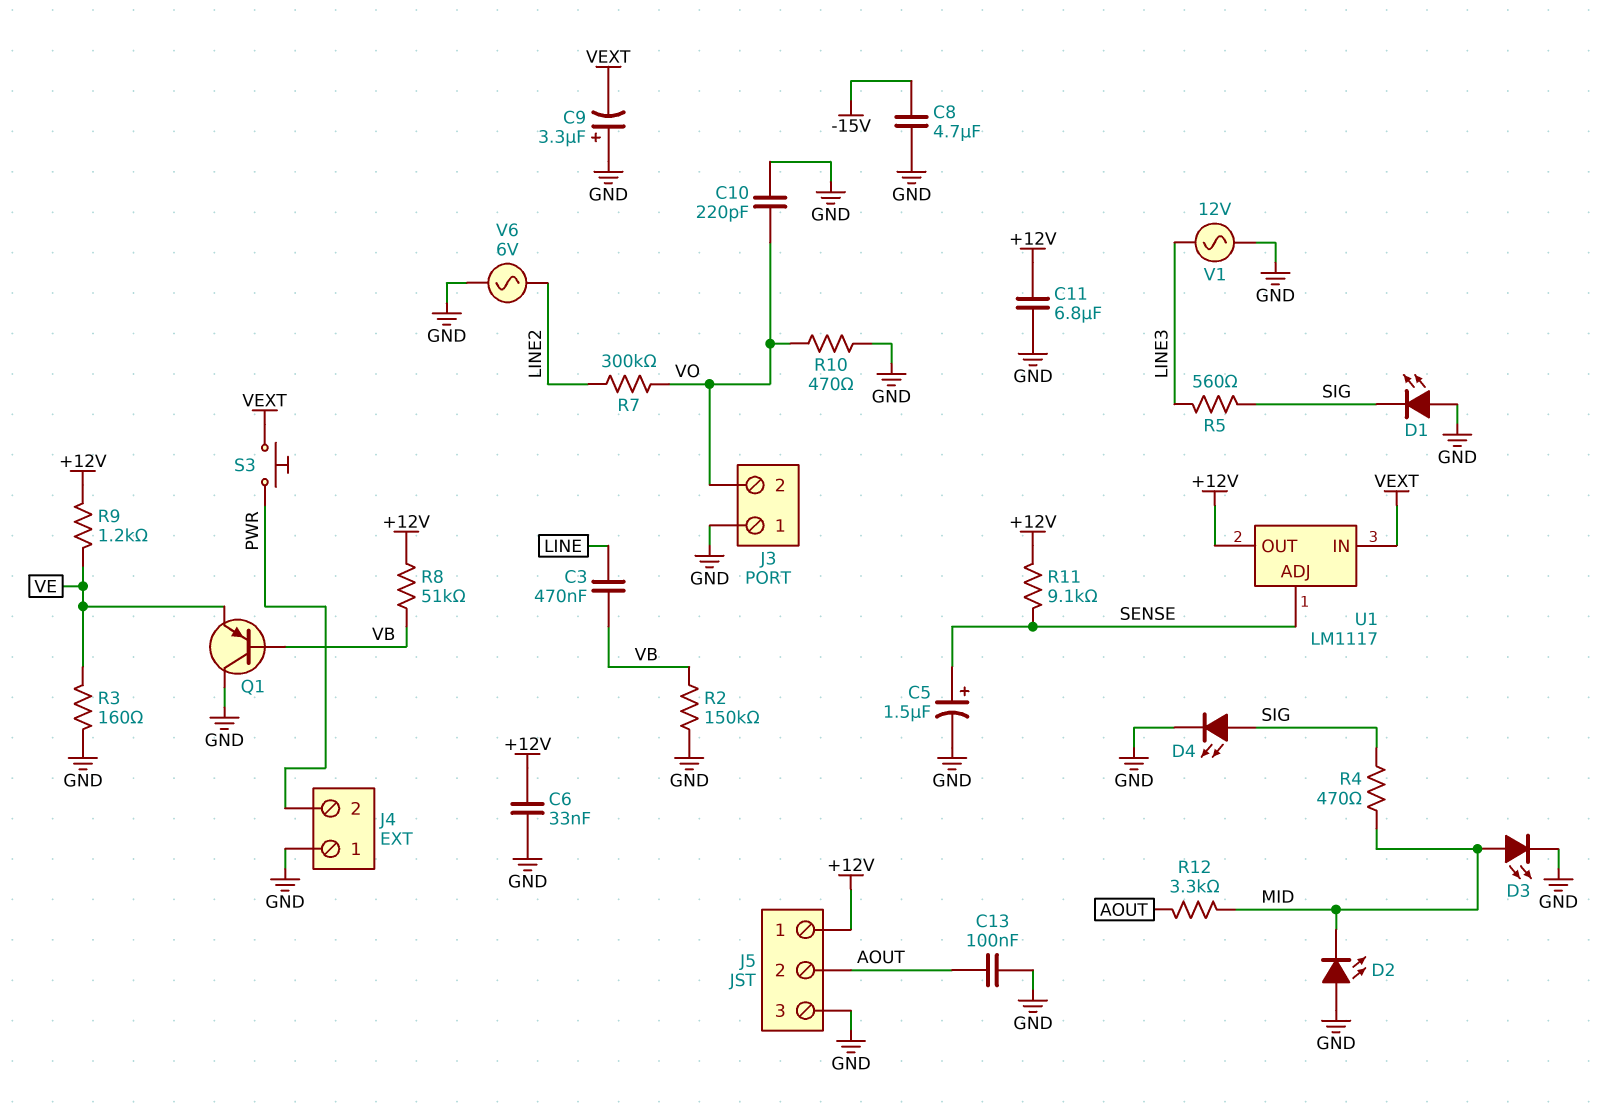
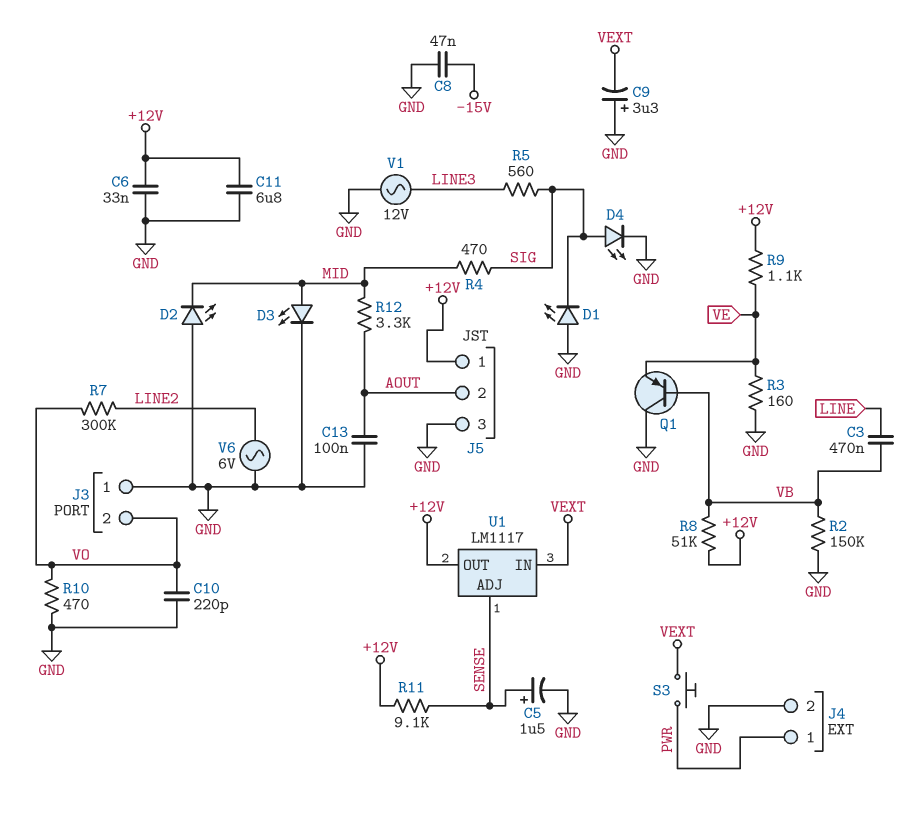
C8: 4.7uF (-15V, GND) -> 47nF (-15V, GND)
J4 pin 1: GND -> PWR
J4 pin 2: PWR -> GND
R9: 1.2k (+12V, VE) -> 1.1k (+12V, VE)

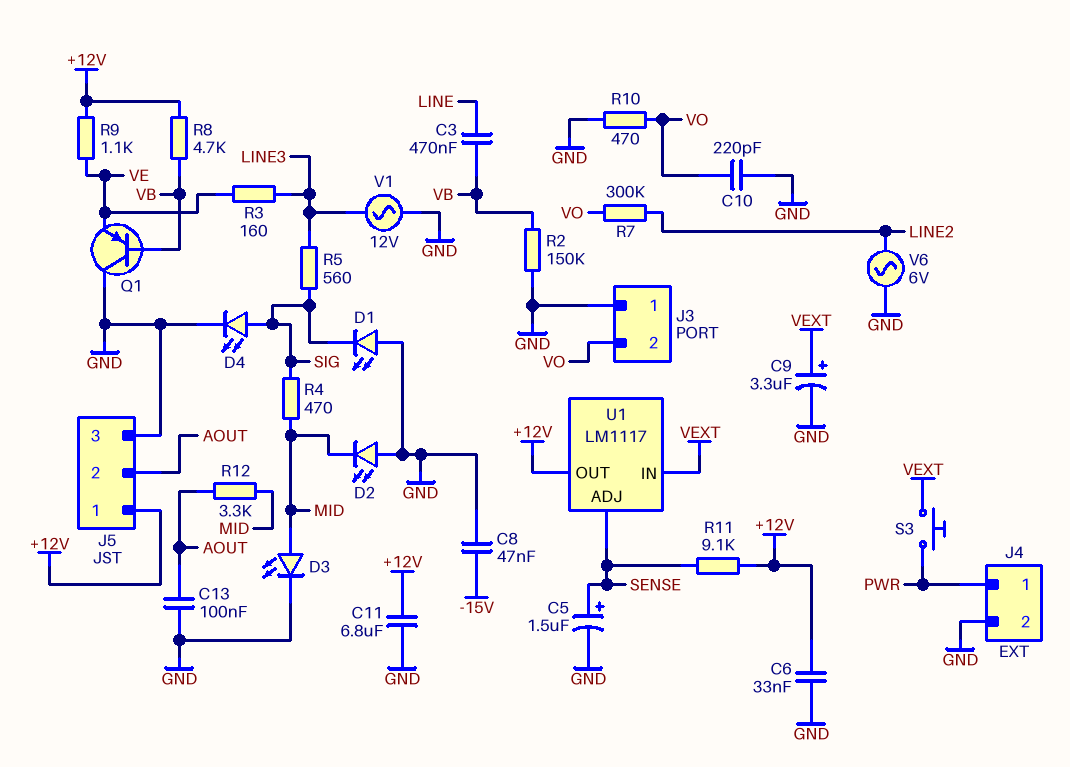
C9: 3.3uF (plus GND, minus VEXT) -> 3.3uF (plus VEXT, minus GND)
R3: 160 (GND, VE) -> 160 (LINE3, VE)
R8: 51k (+12V, VB) -> 4.7k (+12V, VB)

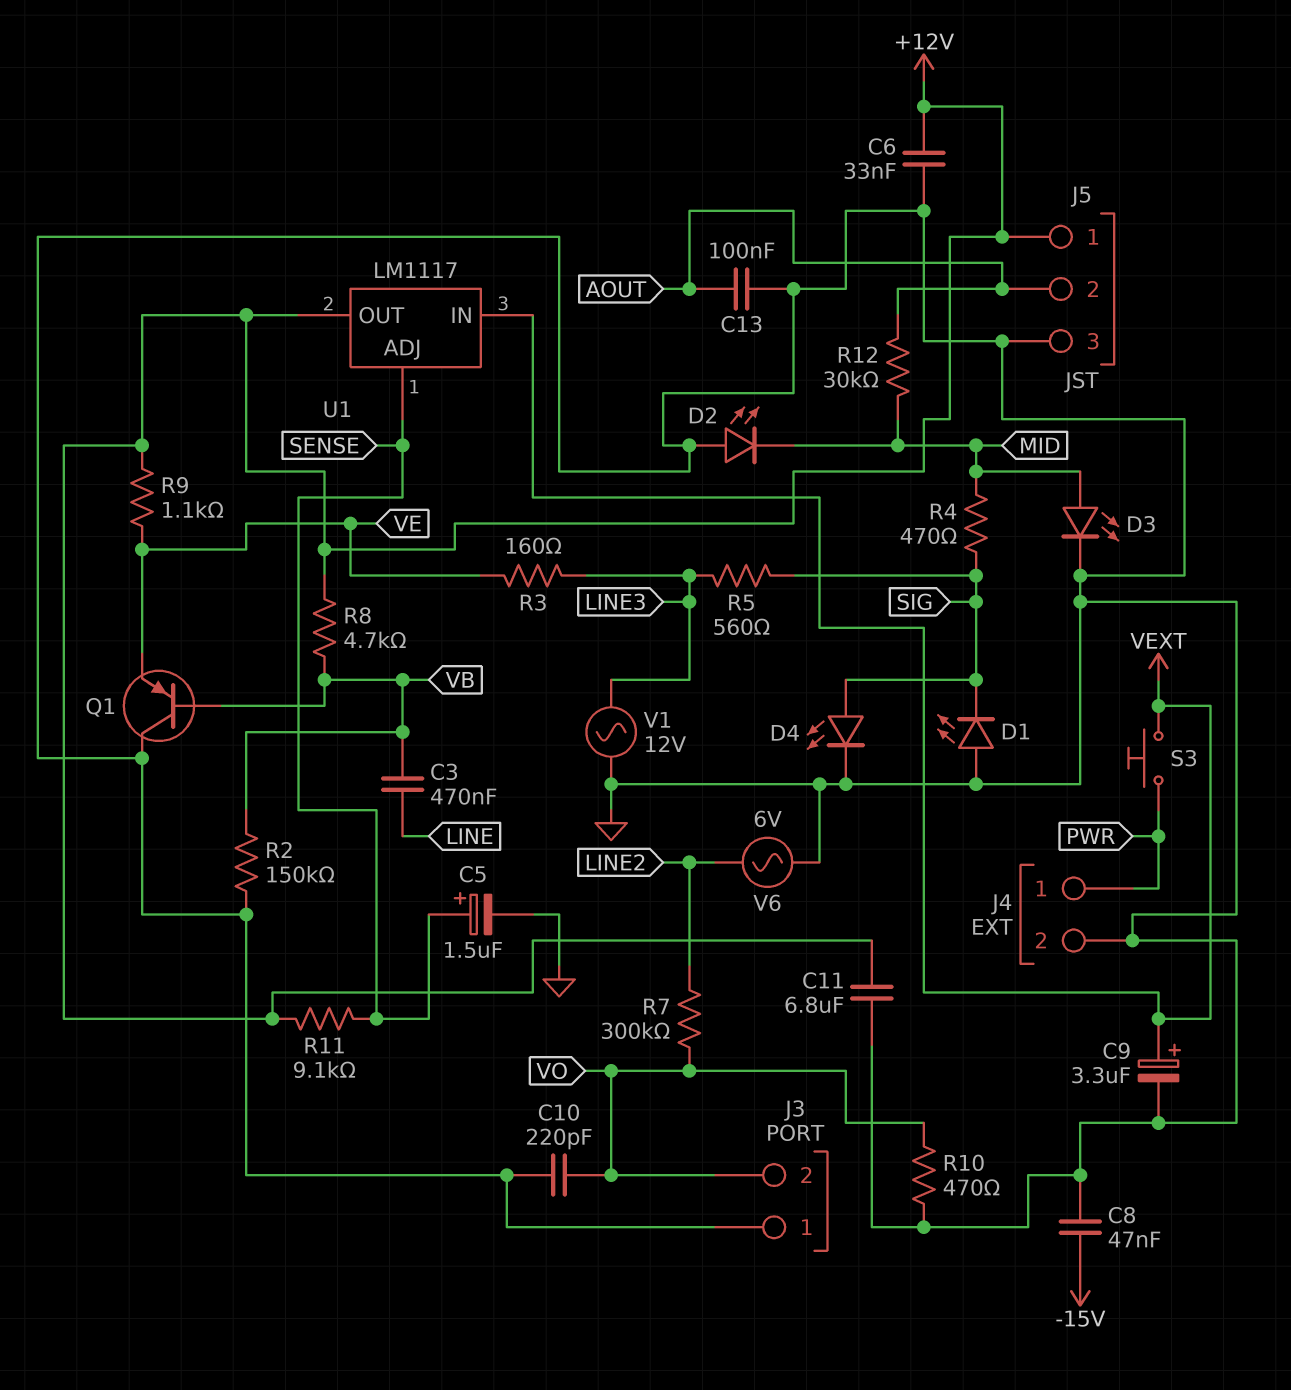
R12: 3.3k (AOUT, MID) -> 30k (AOUT, MID)

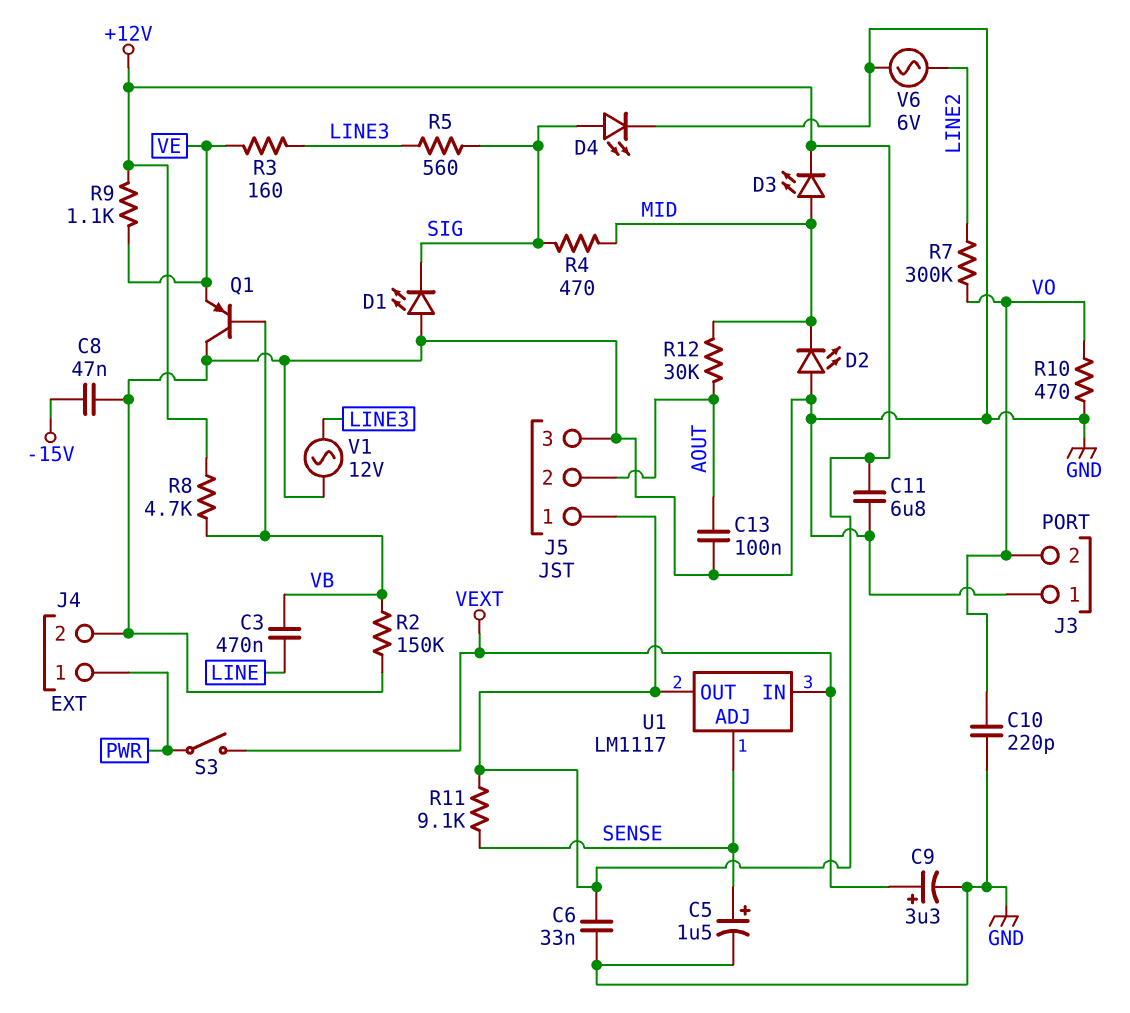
D3: LED (A MID, K GND) -> LED (A MID, K +12V)
S3: button (PWR, VEXT) -> switch (PWR, VEXT)

